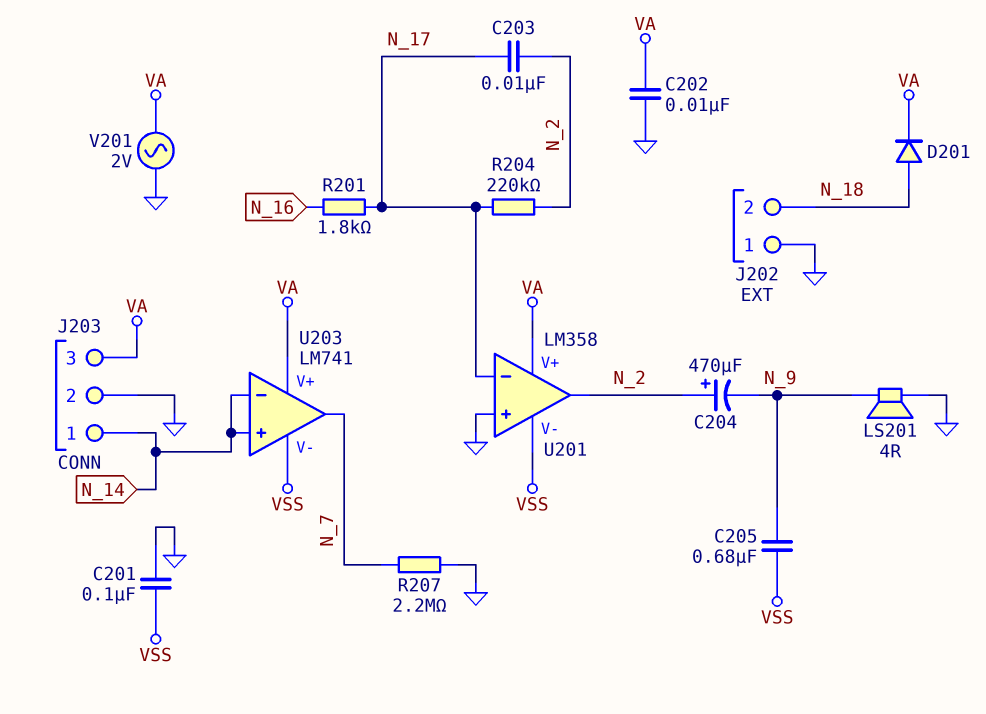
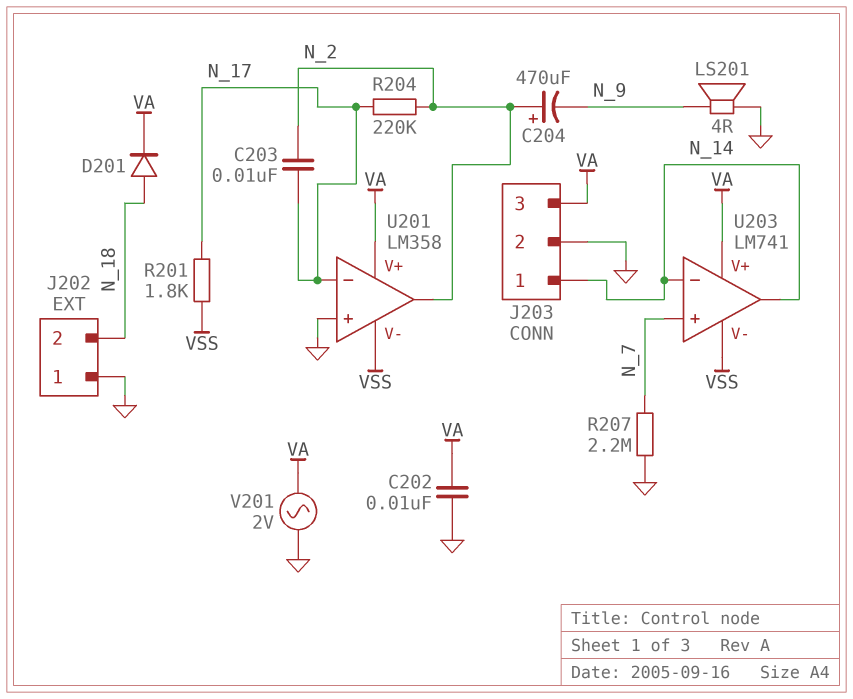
C201: 100nF (GND, VSS) -> none
C205: 680nF (N_9, VSS) -> none
R201: 1.8k (N_16, N_17) -> 1.8k (N_17, VSS)
U203 pin in+: N_14 -> N_7
U203 pin out: N_7 -> N_14

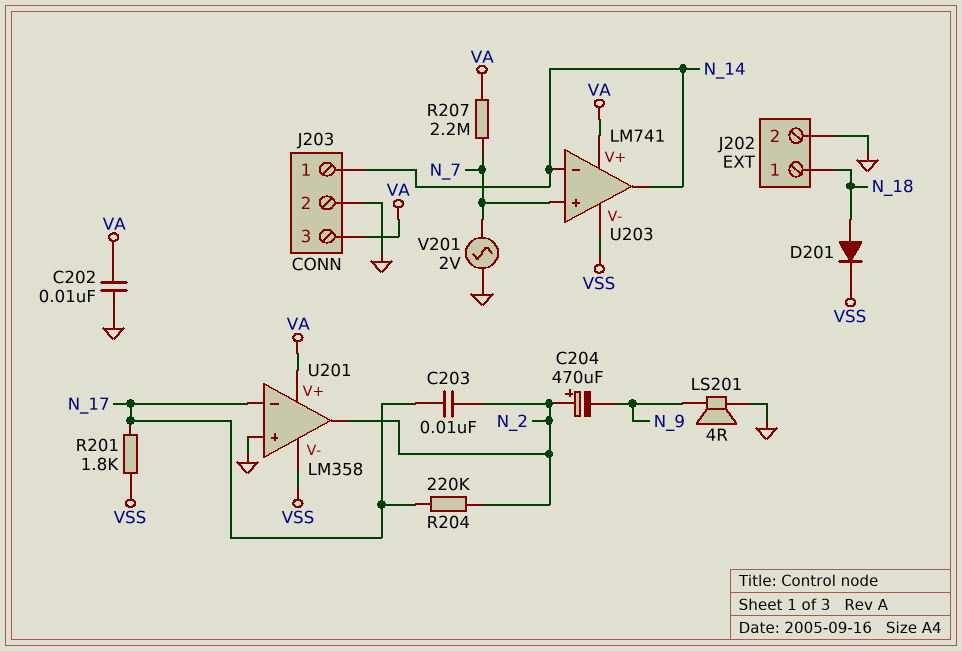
D201: diode (A N_18, K VA) -> diode (A N_18, K VSS)
J202 pin 1: GND -> N_18
J202 pin 2: N_18 -> GND
R207: 2.2M (GND, N_7) -> 2.2M (N_7, VA)
V201: AC 2V (GND, VA) -> AC 2V (GND, N_7)

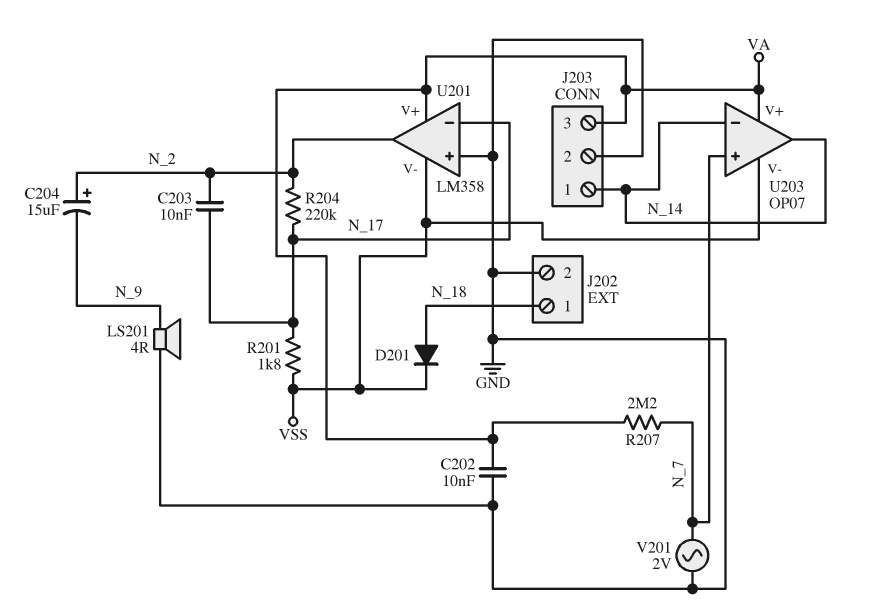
C204: 470uF (plus N_2, minus N_9) -> 15uF (plus N_2, minus N_9)
U203: LM741 -> OP07

